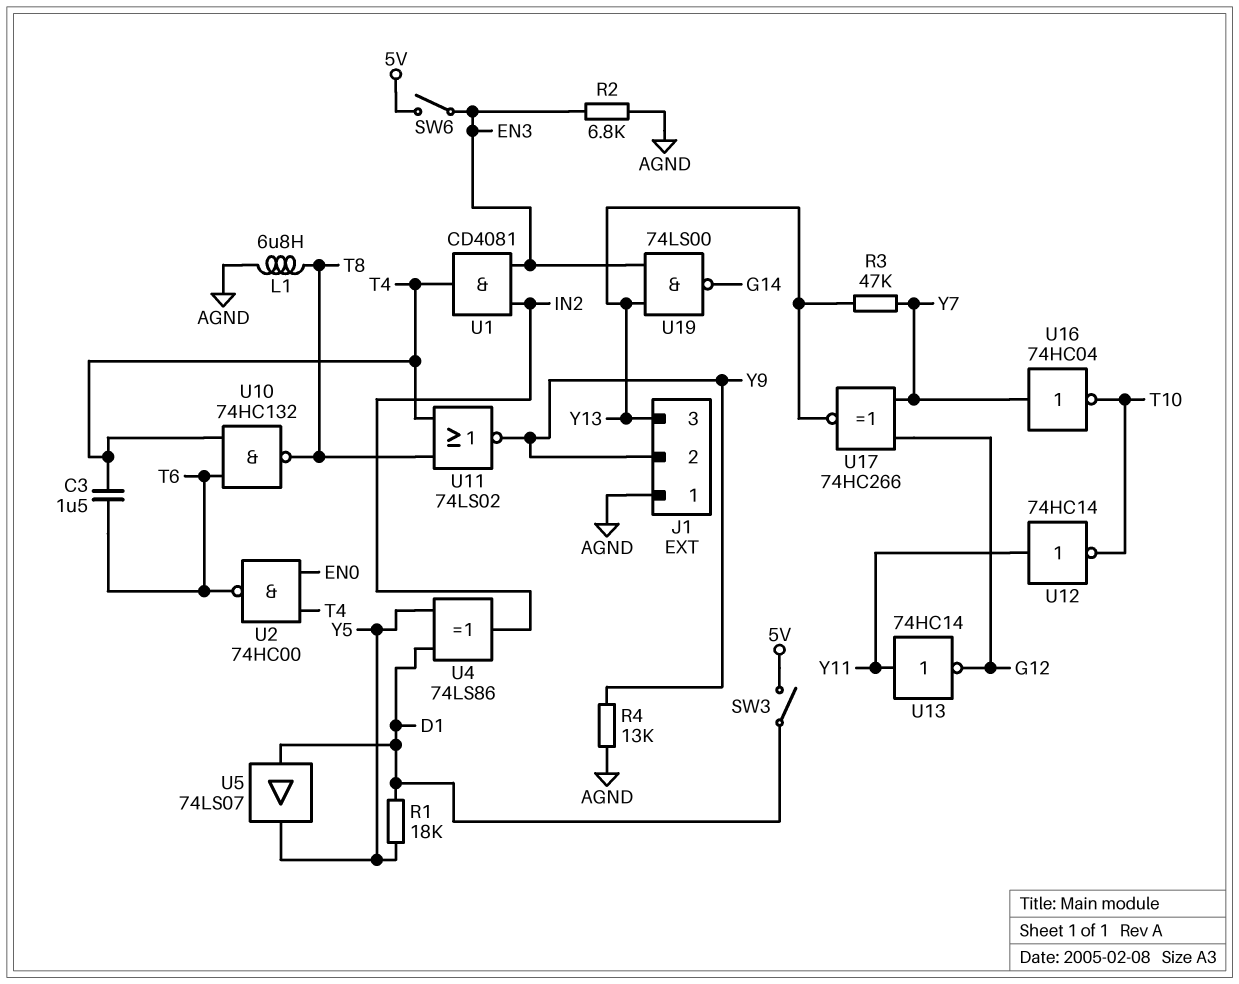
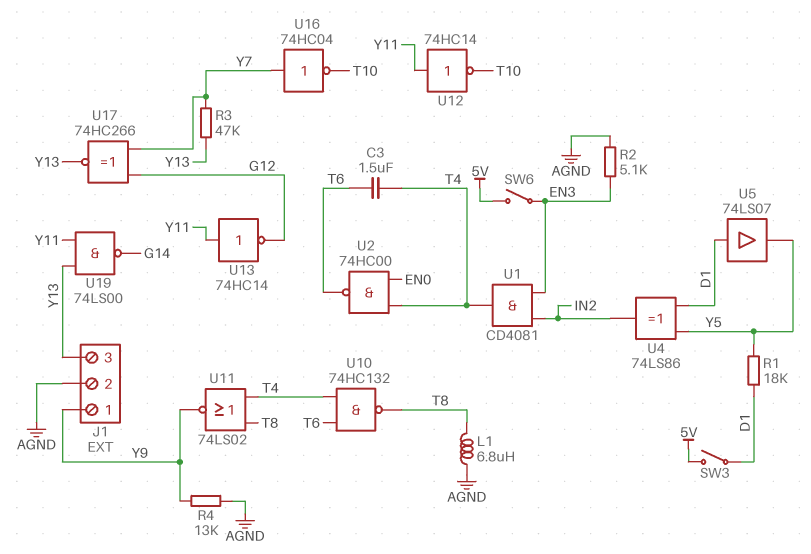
J1 pin 1: AGND -> Y9
J1 pin 2: Y9 -> AGND
R2: 6.8k (AGND, EN3) -> 5.1k (AGND, EN3)
U19: NAND 74LS00 (in EN3, in Y13, out G14) -> NAND 74LS00 (in Y11, in Y13, out G14)

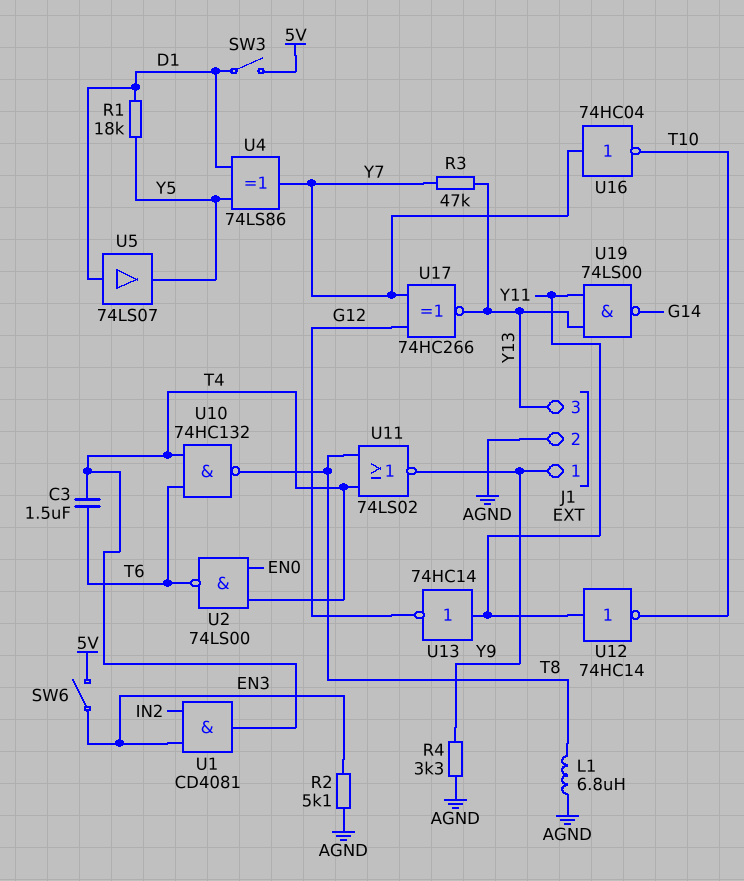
R4: 13k (AGND, Y9) -> 3.3k (AGND, Y9)
U2: NAND 74HC00 (in EN0, in T4, out T6) -> NAND 74LS00 (in EN0, in T4, out T6)
U4: XOR 74LS86 (in D1, in Y5, out IN2) -> XOR 74LS86 (in D1, in Y5, out Y7)

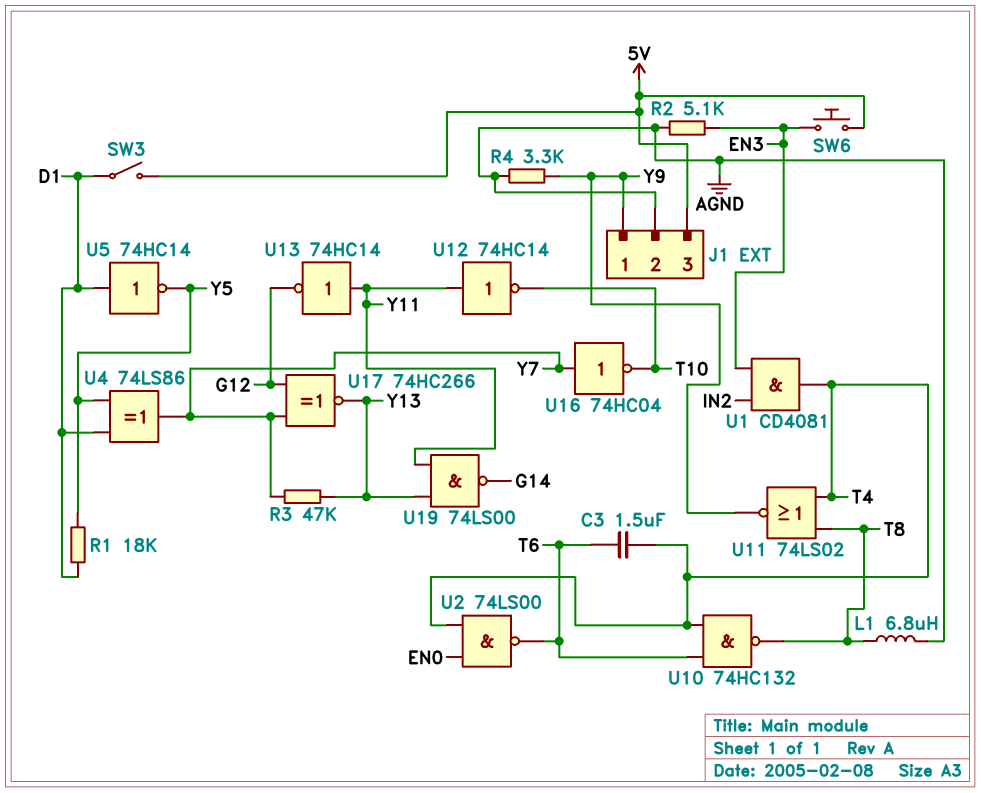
J1 pin 3: Y13 -> 5V
SW6: switch (5V, EN3) -> button (5V, EN3)
U5: buffer 74LS07 (in D1, out Y5) -> NOT 74HC14 (in D1, out Y5)

